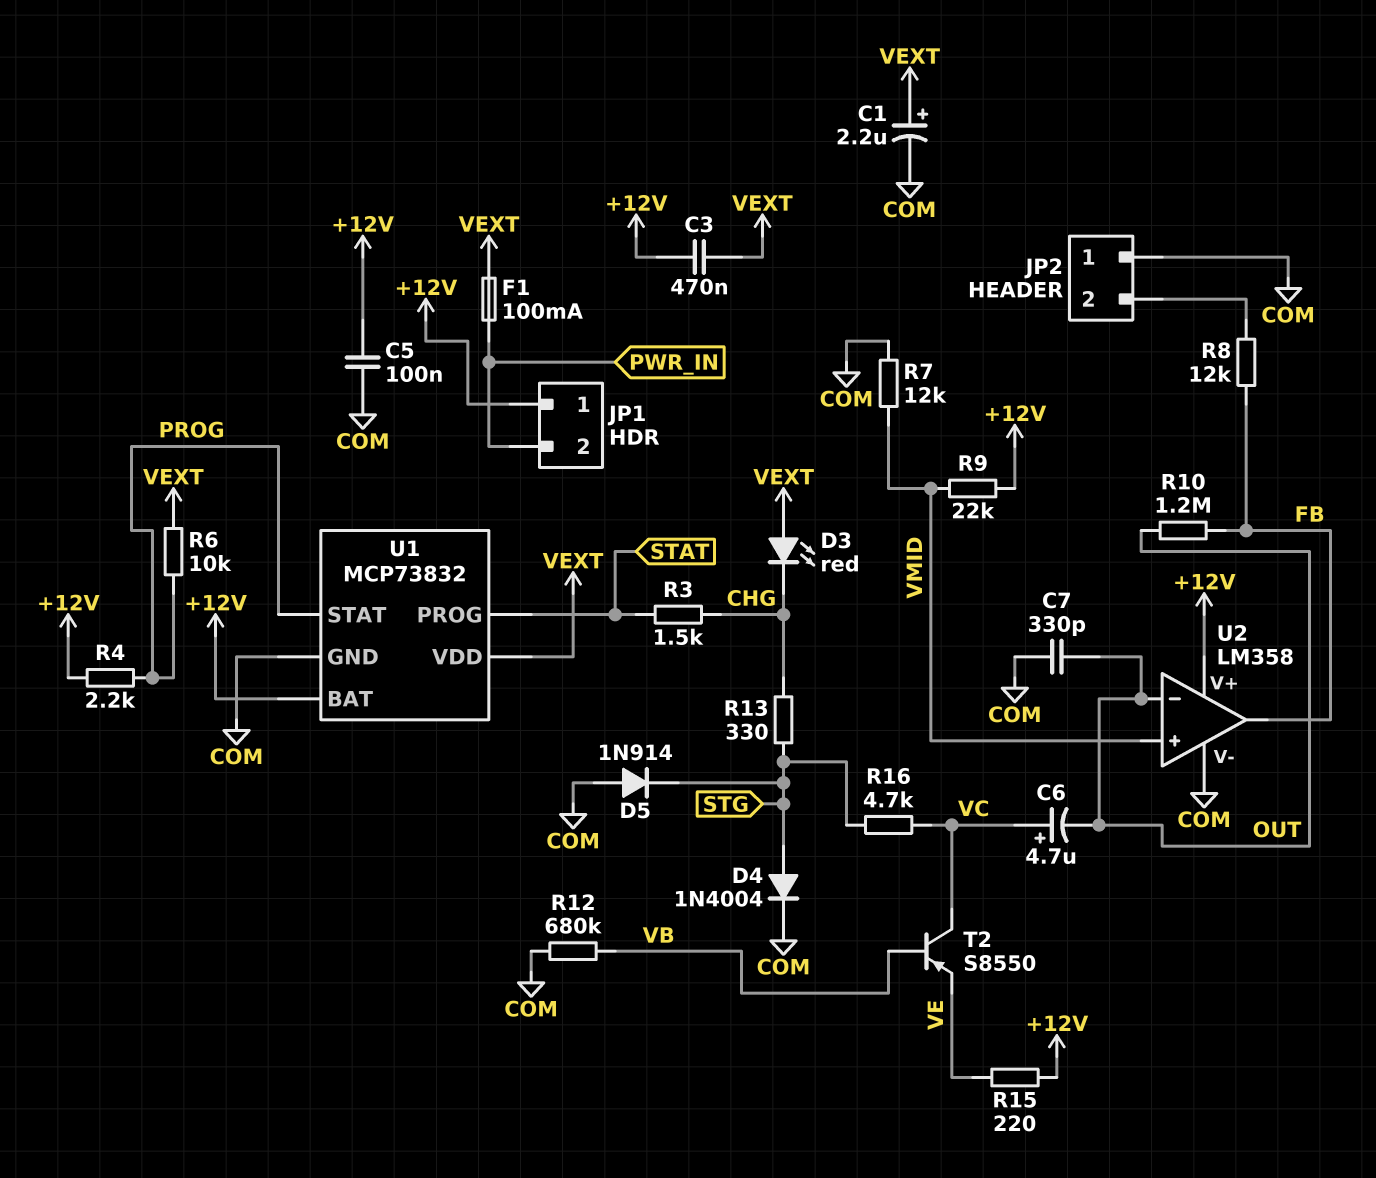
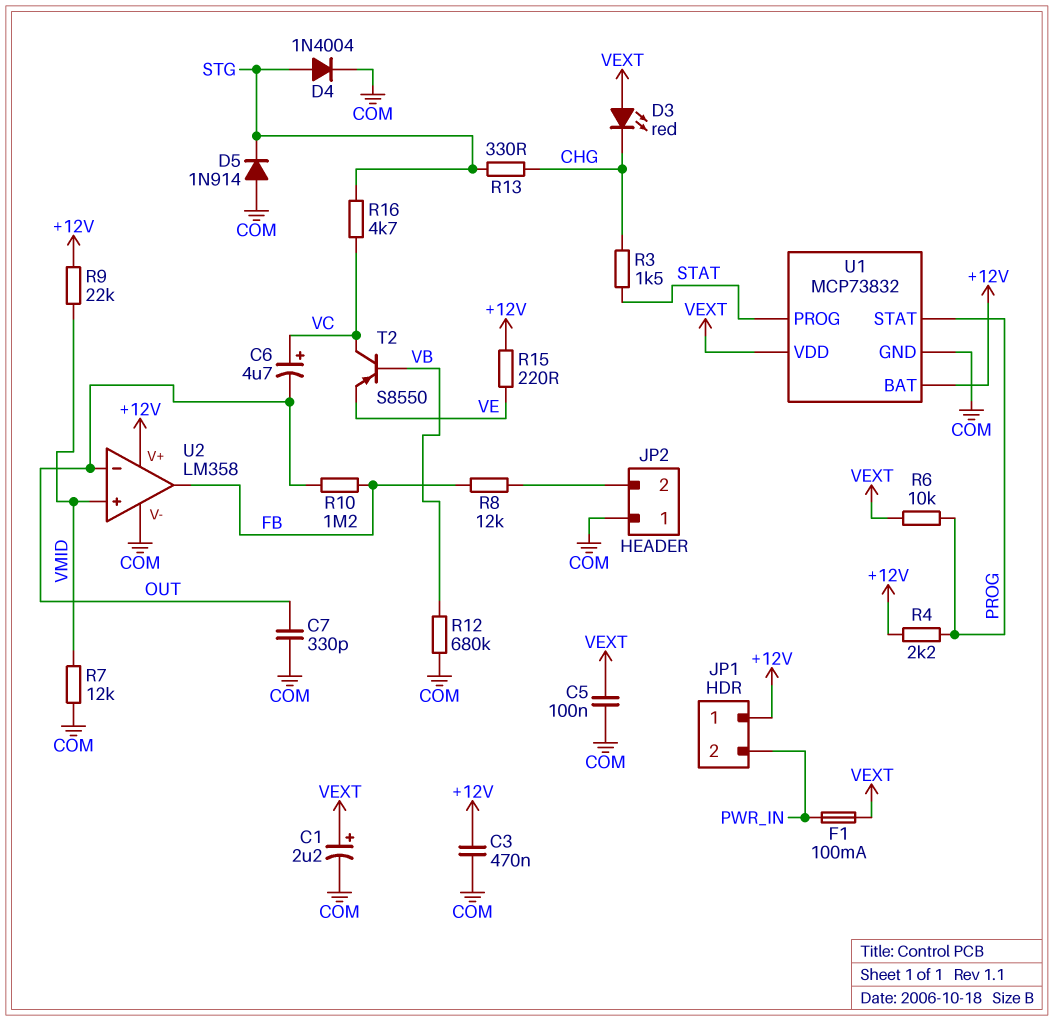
C3: 470nF (+12V, VEXT) -> 470nF (+12V, COM)
C5: 100nF (+12V, COM) -> 100nF (COM, VEXT)

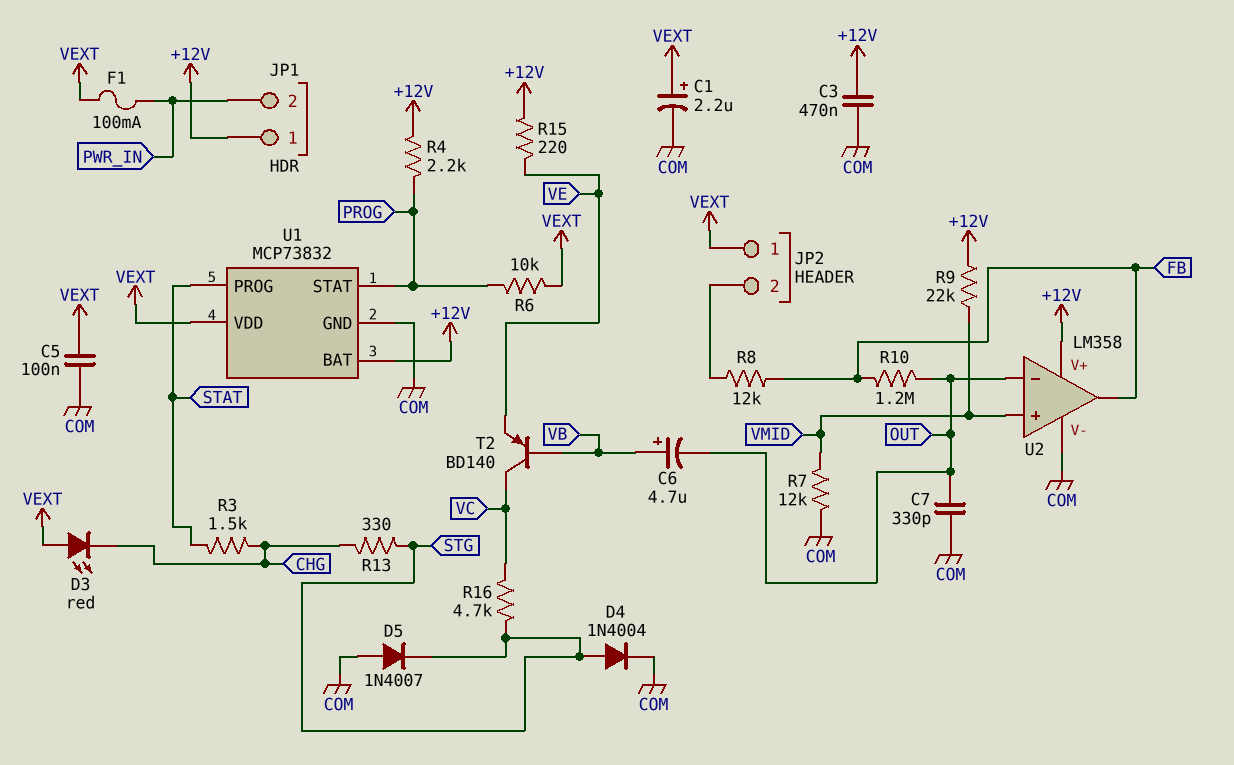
C6: 4.7uF (plus VC, minus OUT) -> 4.7uF (plus VB, minus OUT)
D5: diode 1N914 (A COM, K STG) -> diode 1N4007 (A COM, K STG)
JP2 pin 1: COM -> VEXT
R12: 680k (COM, VB) -> none
T2: PNP S8550 (B VB, C VC, E VE) -> PNP BD140 (B VB, C VC, E VE)

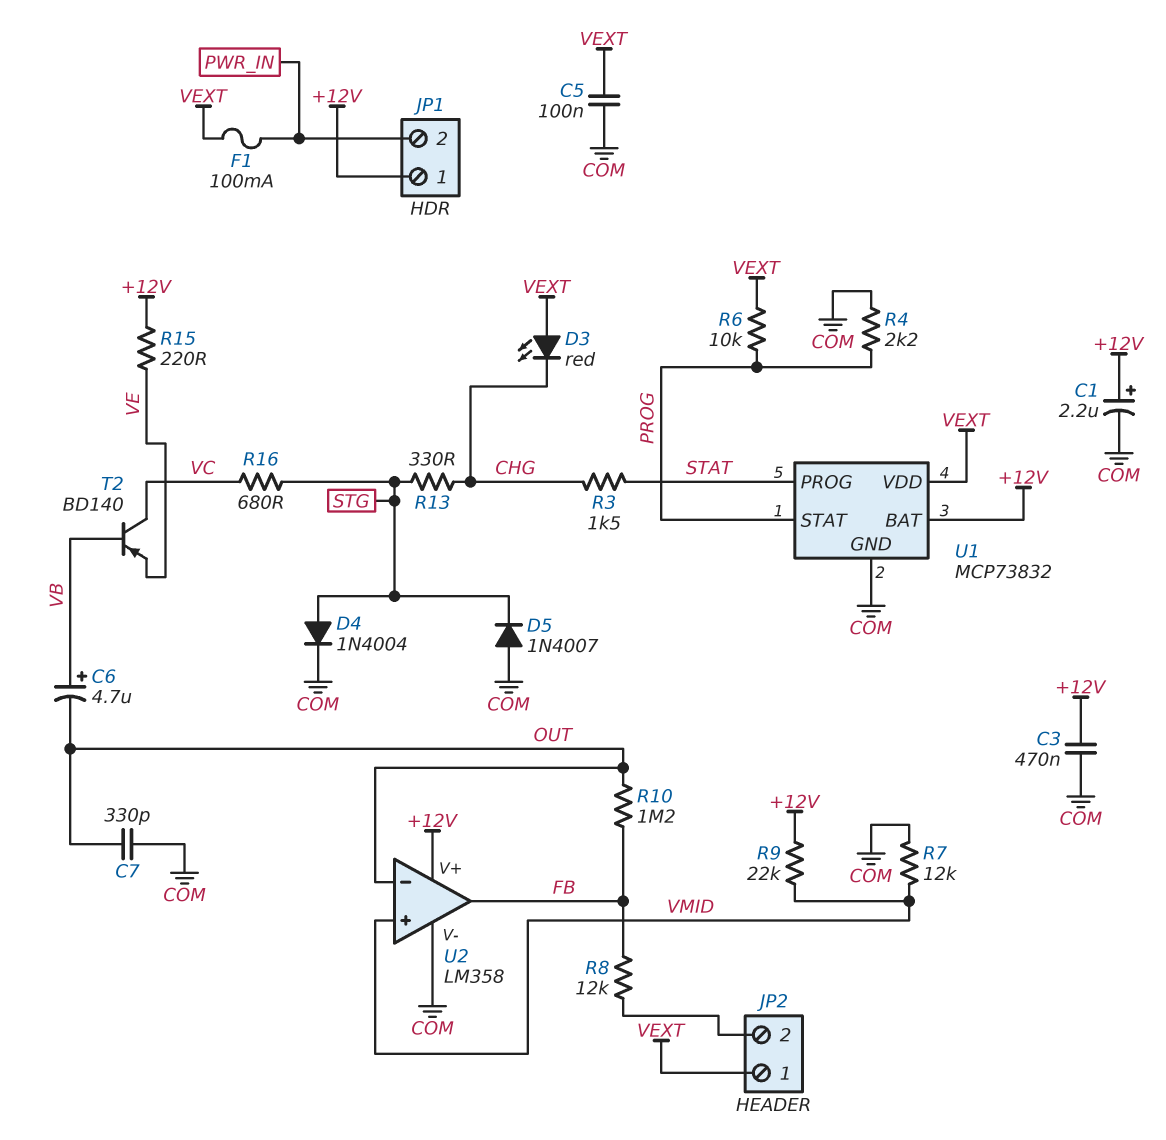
C1: 2.2uF (plus VEXT, minus COM) -> 2.2uF (plus +12V, minus COM)
R4: 2.2k (+12V, PROG) -> 2.2k (COM, PROG)
R16: 4.7k (STG, VC) -> 680 (STG, VC)

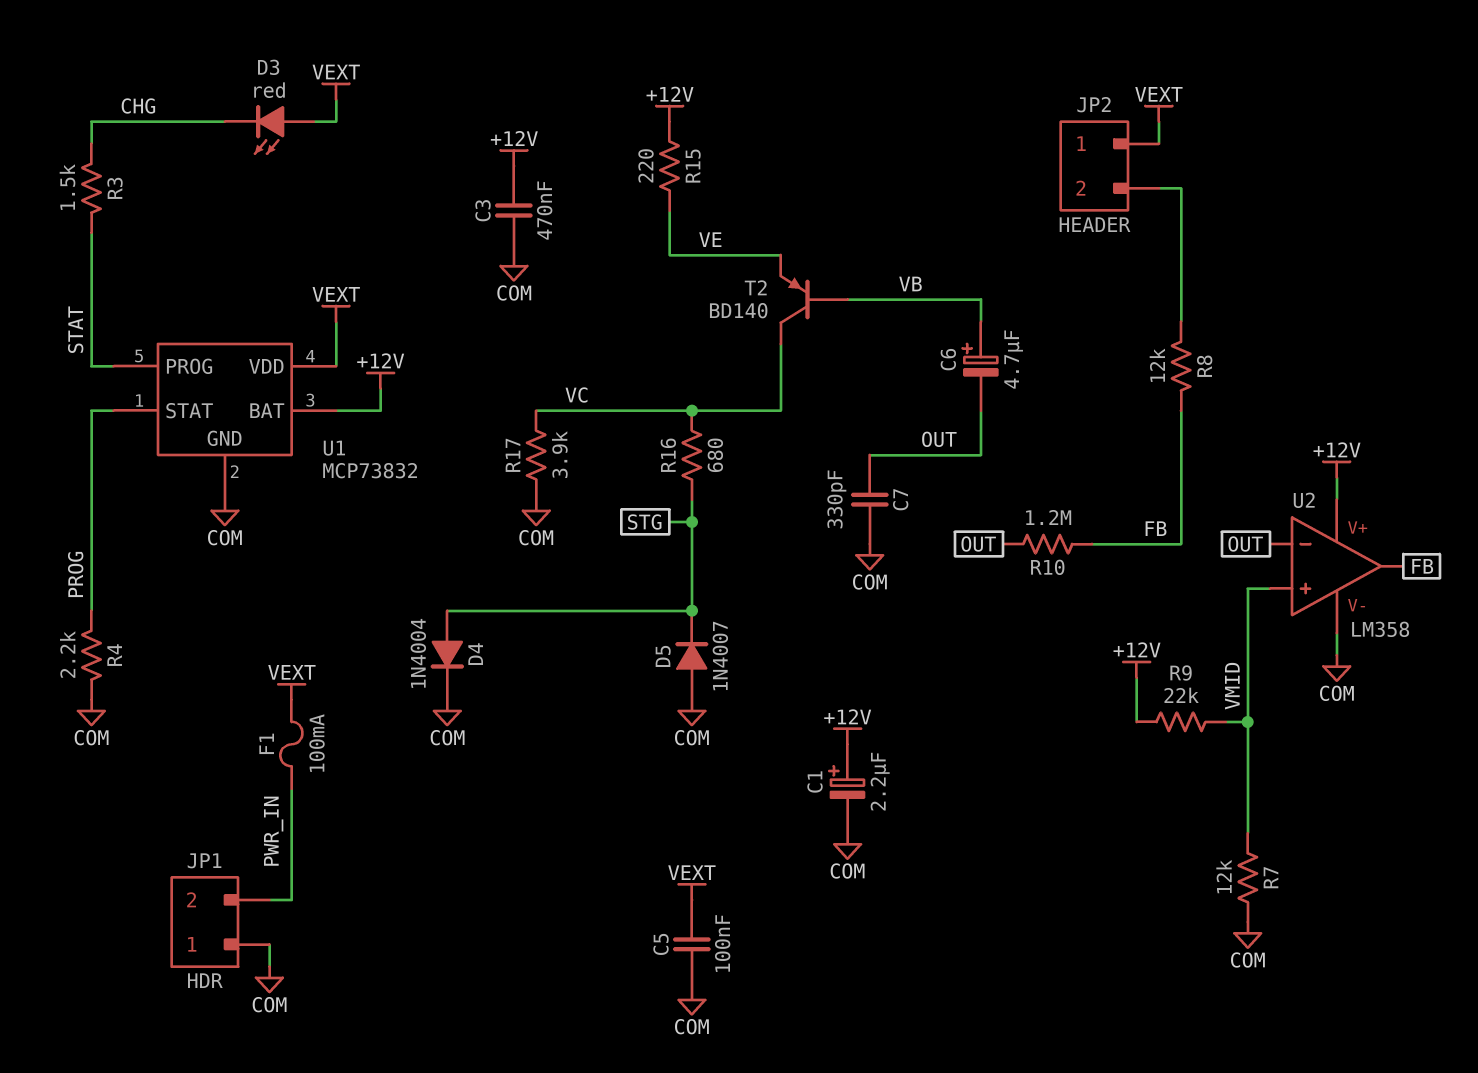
JP1 pin 1: +12V -> COM
R6: 10k (PROG, VEXT) -> none
R13: 330 (CHG, STG) -> none
R17: none -> 3.9k (COM, VC)

